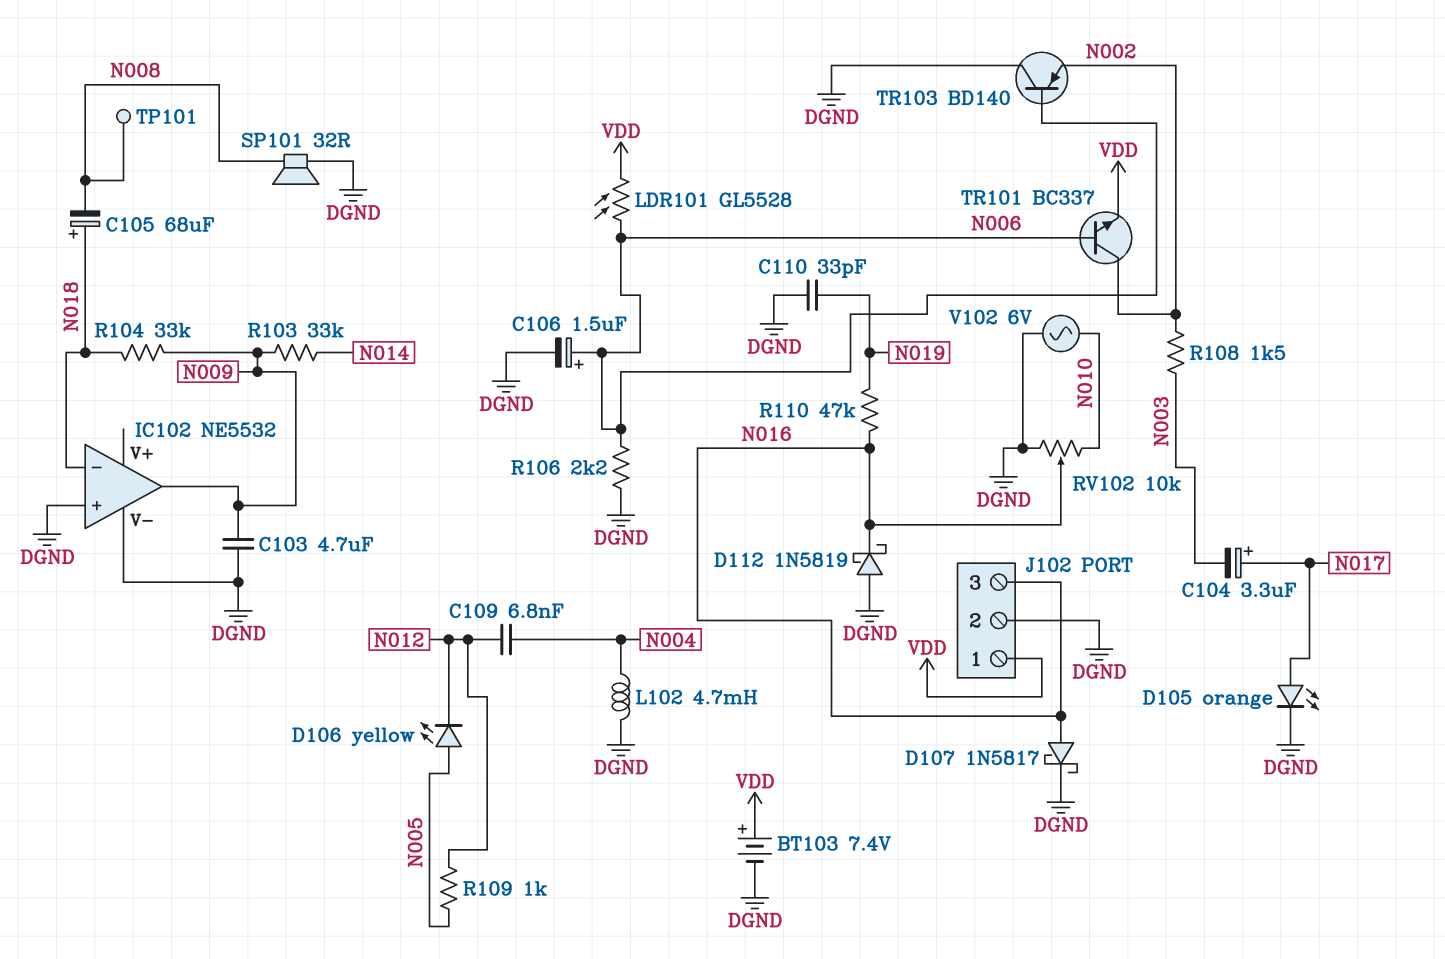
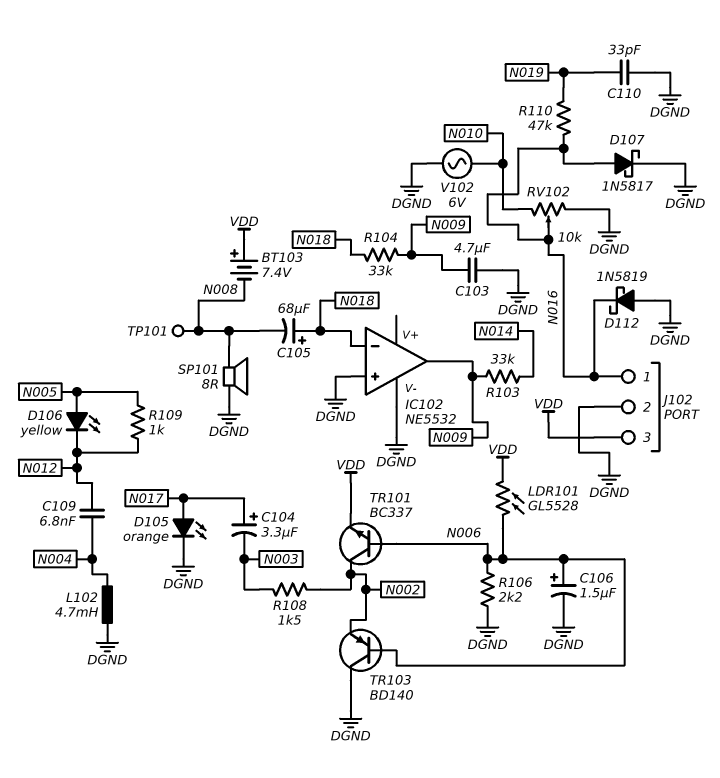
BT103: 7.4V (plus VDD, minus DGND) -> 7.4V (plus VDD, minus N008)
J102 pin 1: VDD -> N016
J102 pin 3: N016 -> VDD
SP101: speaker 32R (DGND, N008) -> speaker 8R (DGND, N008)

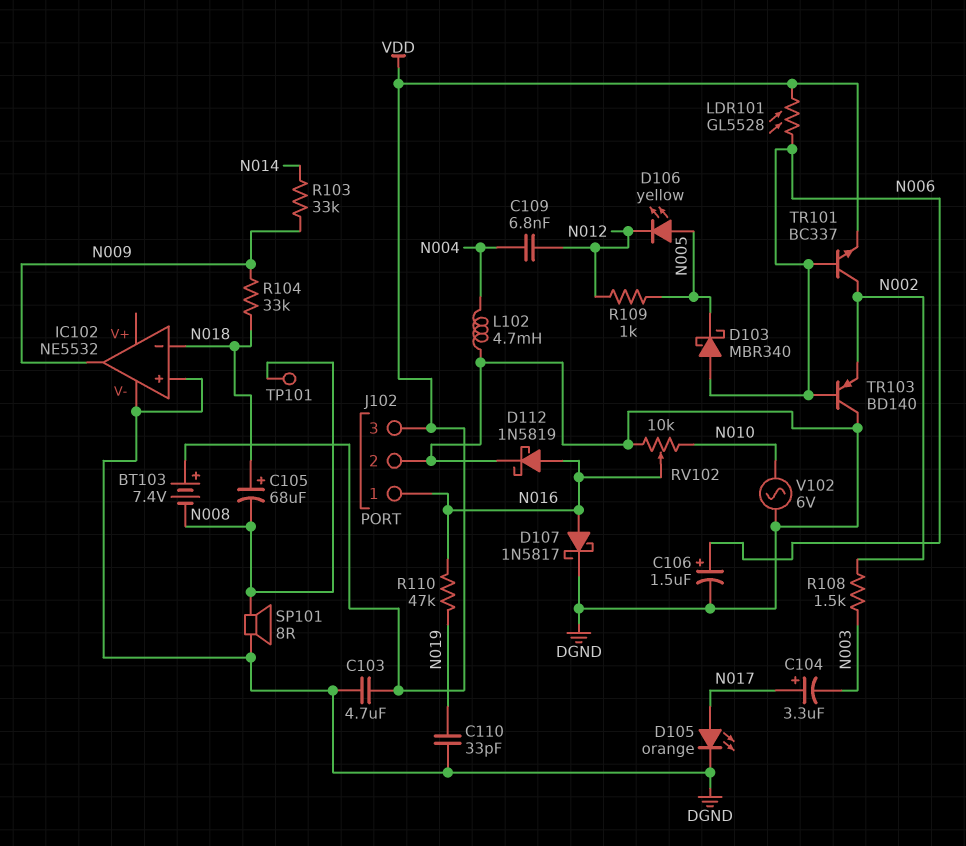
C103: 4.7uF (DGND, N009) -> 4.7uF (DGND, VDD)
D103: none -> schottky MBR340 (A N006, K N005)
D112: schottky 1N5819 (A DGND, K N016) -> schottky 1N5819 (A N016, K DGND)
R106: 2.2k (DGND, N006) -> none

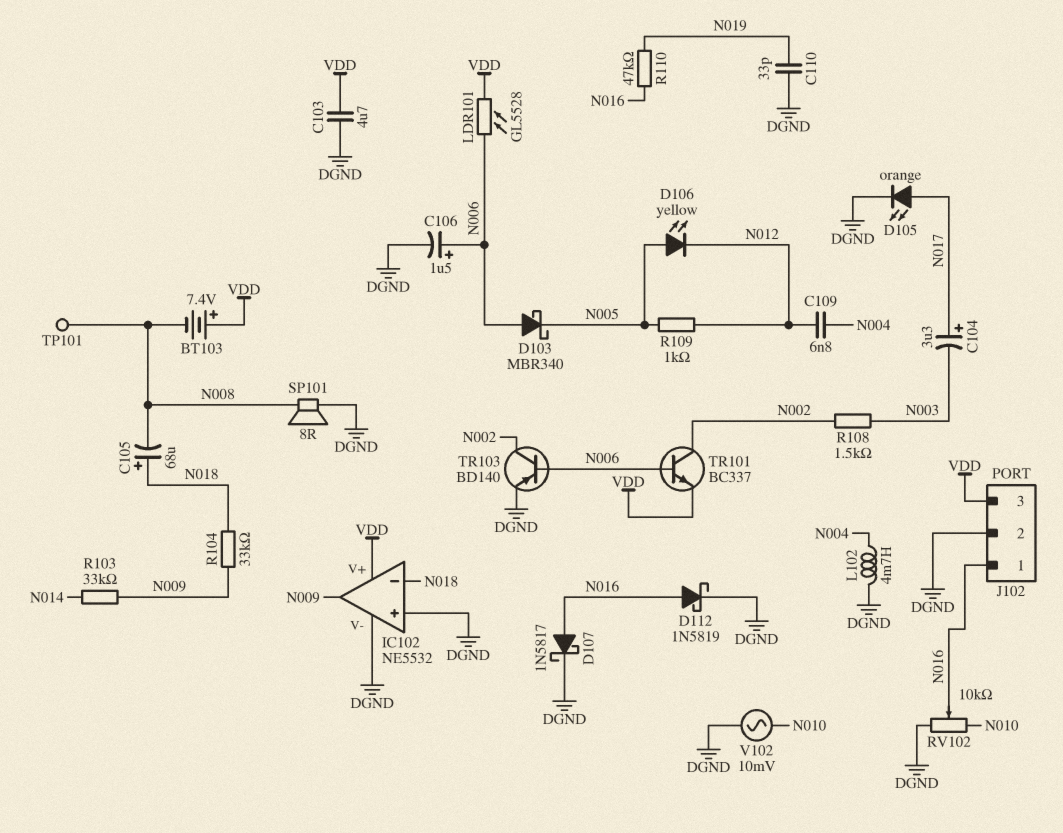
IC102 pin V+: none -> VDD
TR103: PNP BD140 (B N006, C DGND, E N002) -> PNP BD140 (B N006, C N002, E DGND)
V102: AC 6V (DGND, N010) -> AC 10mV (DGND, N010)

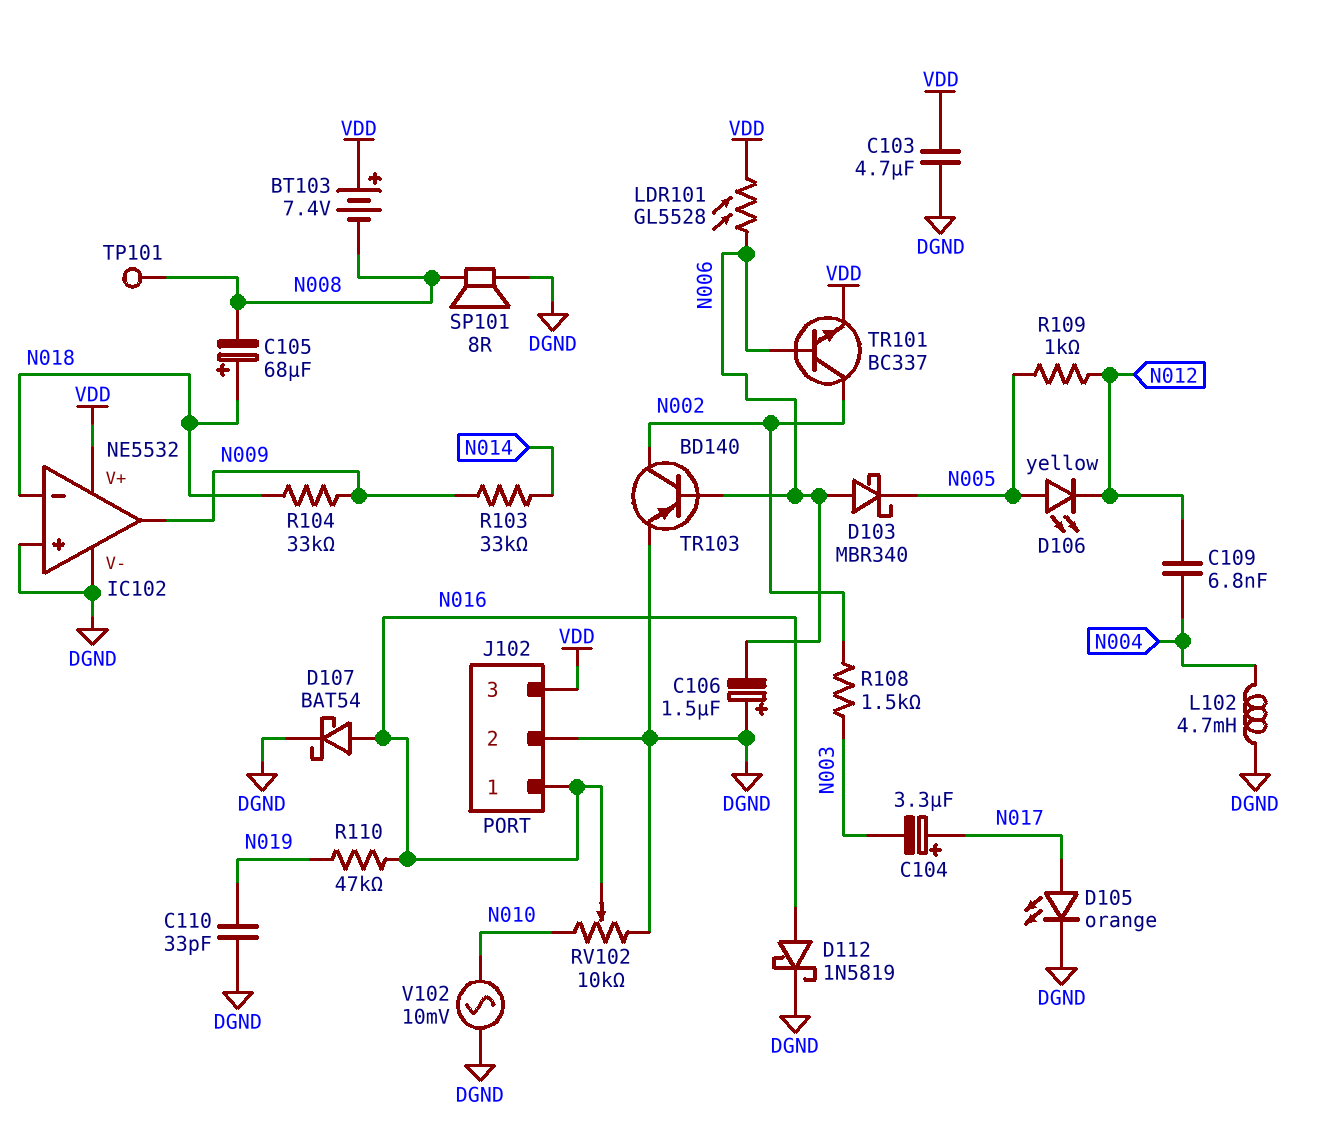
C106: 1.5uF (plus N006, minus DGND) -> 1.5uF (plus DGND, minus N006)
D107: schottky 1N5817 (A N016, K DGND) -> schottky BAT54 (A N016, K DGND)

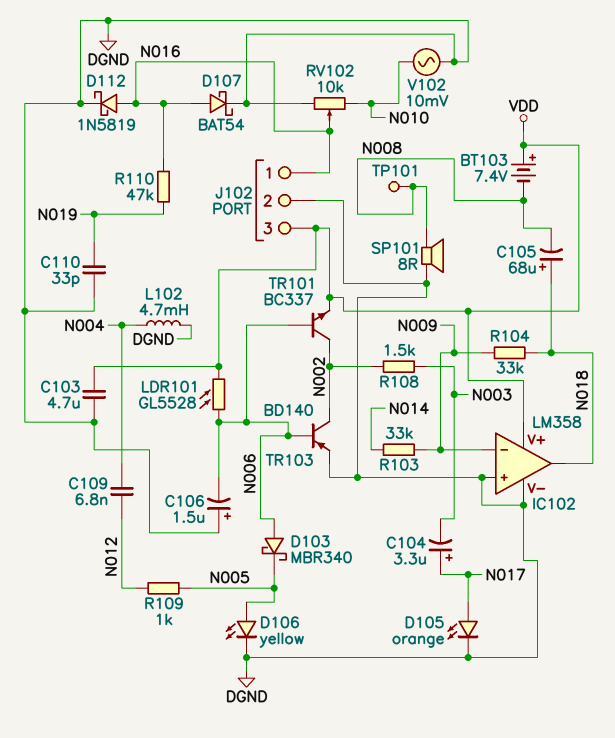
D106: LED yellow (A N005, K N012) -> LED yellow (A N005, K DGND)
IC102: NE5532 -> LM358
IC102 pin in-: N018 -> N009
IC102 pin out: N009 -> N018

